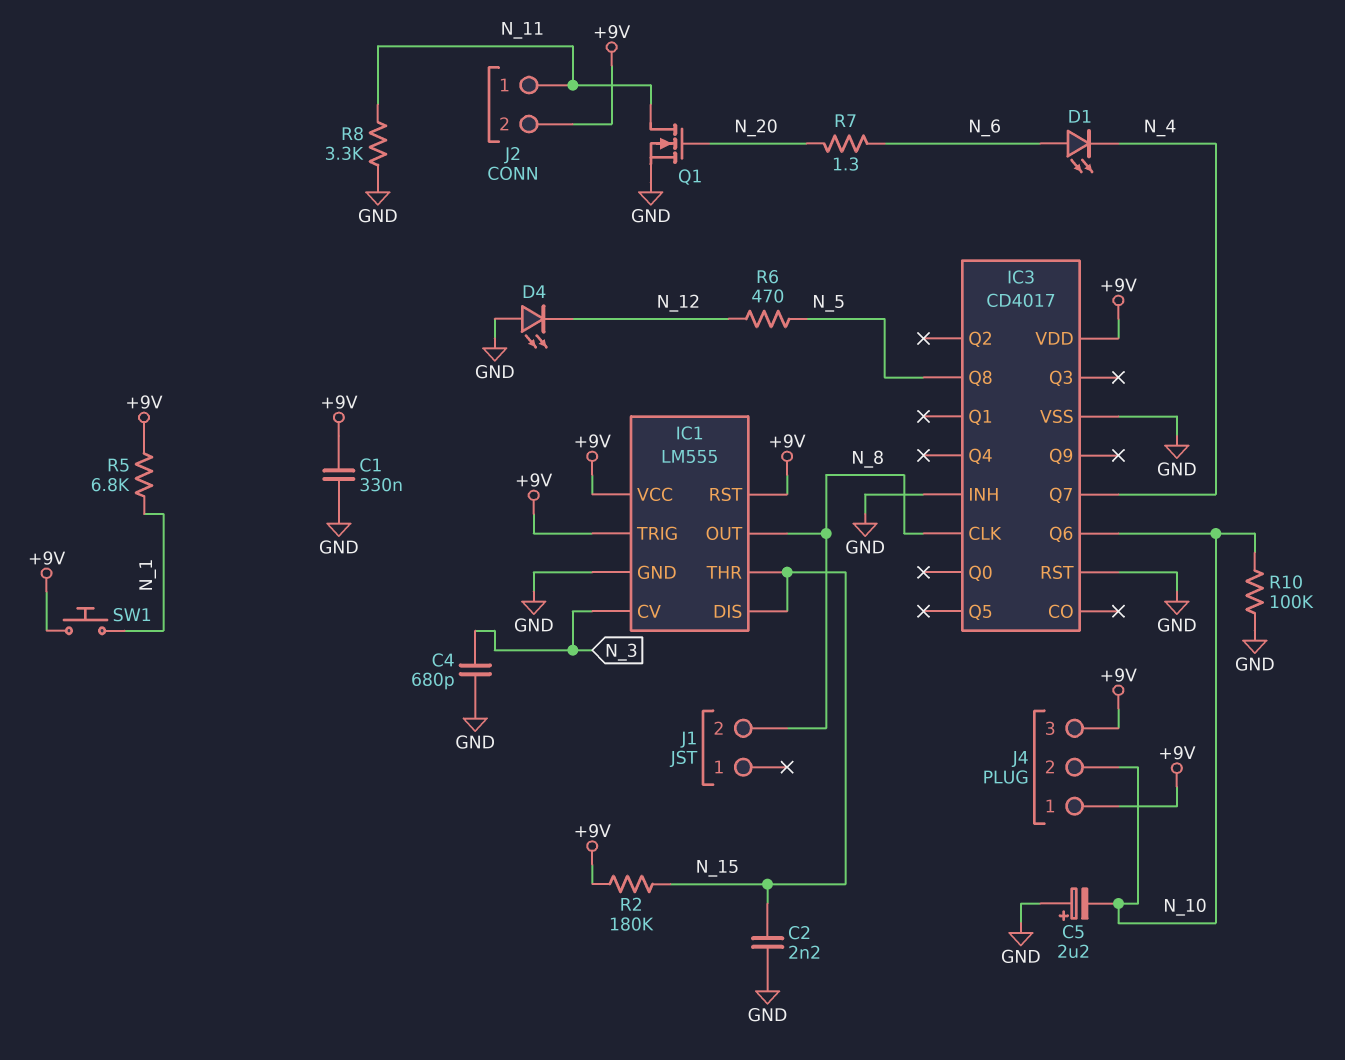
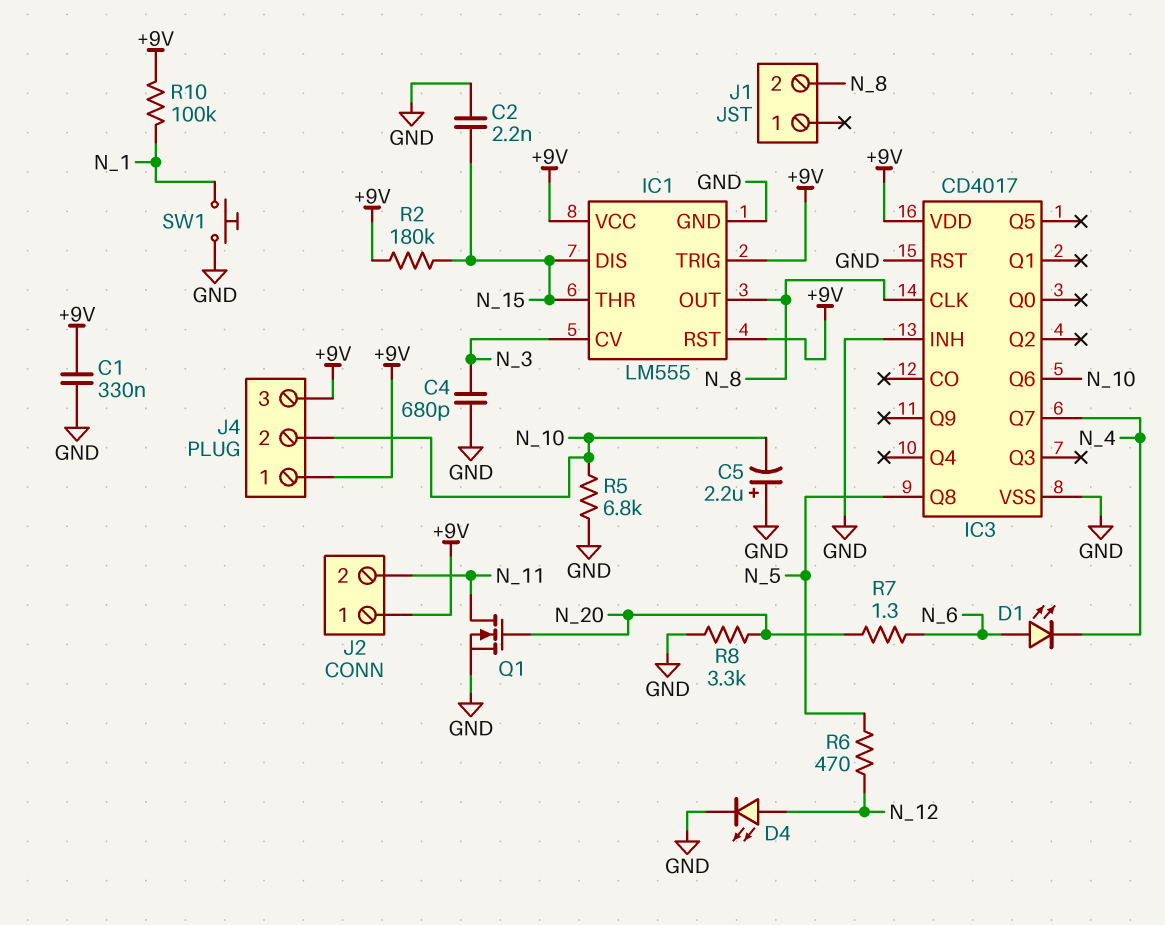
D4: LED (A GND, K N_12) -> LED (A N_12, K GND)
J2 pin 1: N_11 -> +9V
J2 pin 2: +9V -> N_11
R5: 6.8k (+9V, N_1) -> 6.8k (GND, N_10)
R8: 3.3k (GND, N_11) -> 3.3k (GND, N_20)
R10: 100k (GND, N_10) -> 100k (+9V, N_1)
SW1: button (+9V, N_1) -> button (GND, N_1)

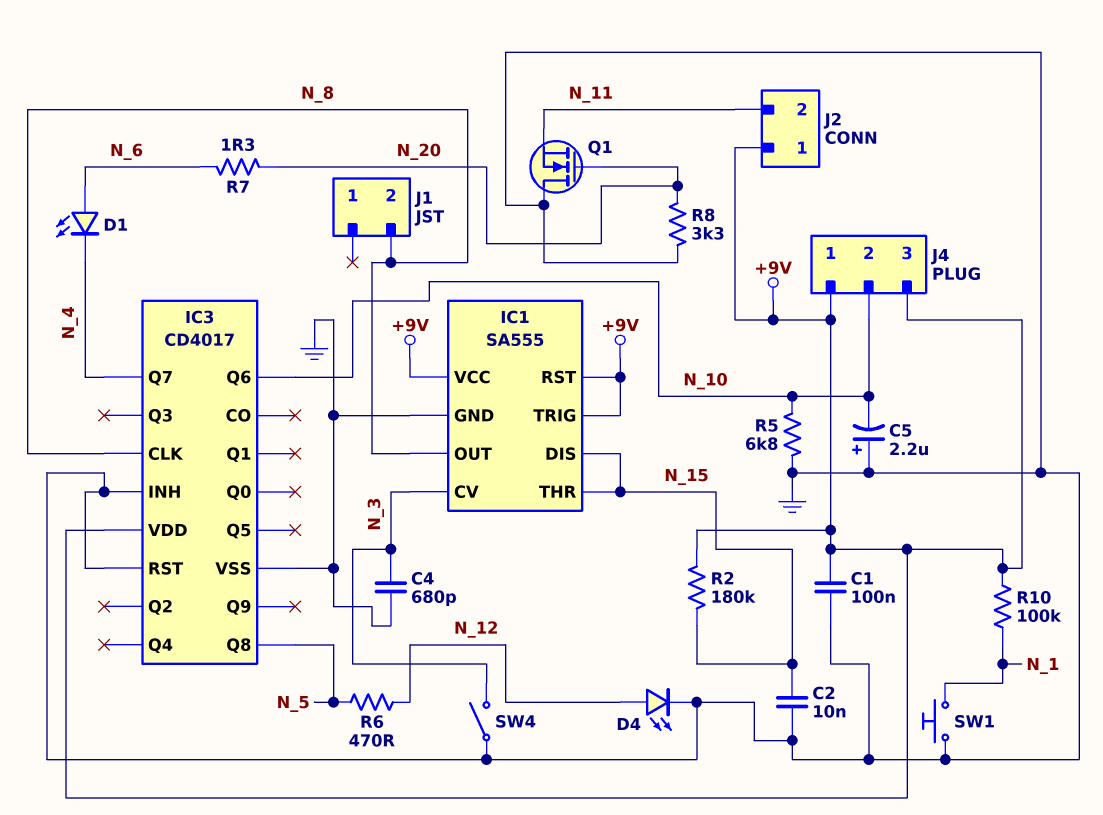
C1: 330nF (+9V, GND) -> 100nF (+9V, GND)
C2: 2.2nF (GND, N_15) -> 10nF (GND, N_15)
IC1: LM555 -> SA555
Q1: NMOS (G N_20, D N_11, S GND) -> NMOS (G N_20, D GND, S N_11)
SW4: none -> switch (GND, N_3)

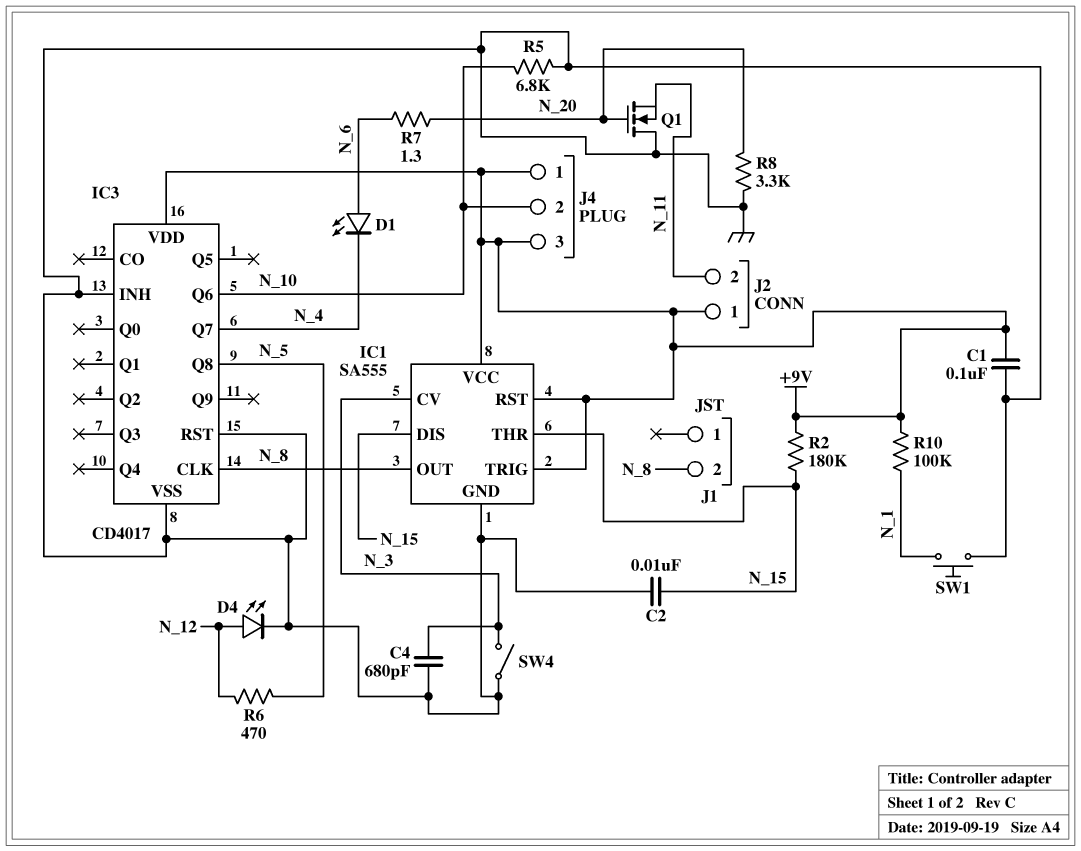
C5: 2.2uF (plus GND, minus N_10) -> none

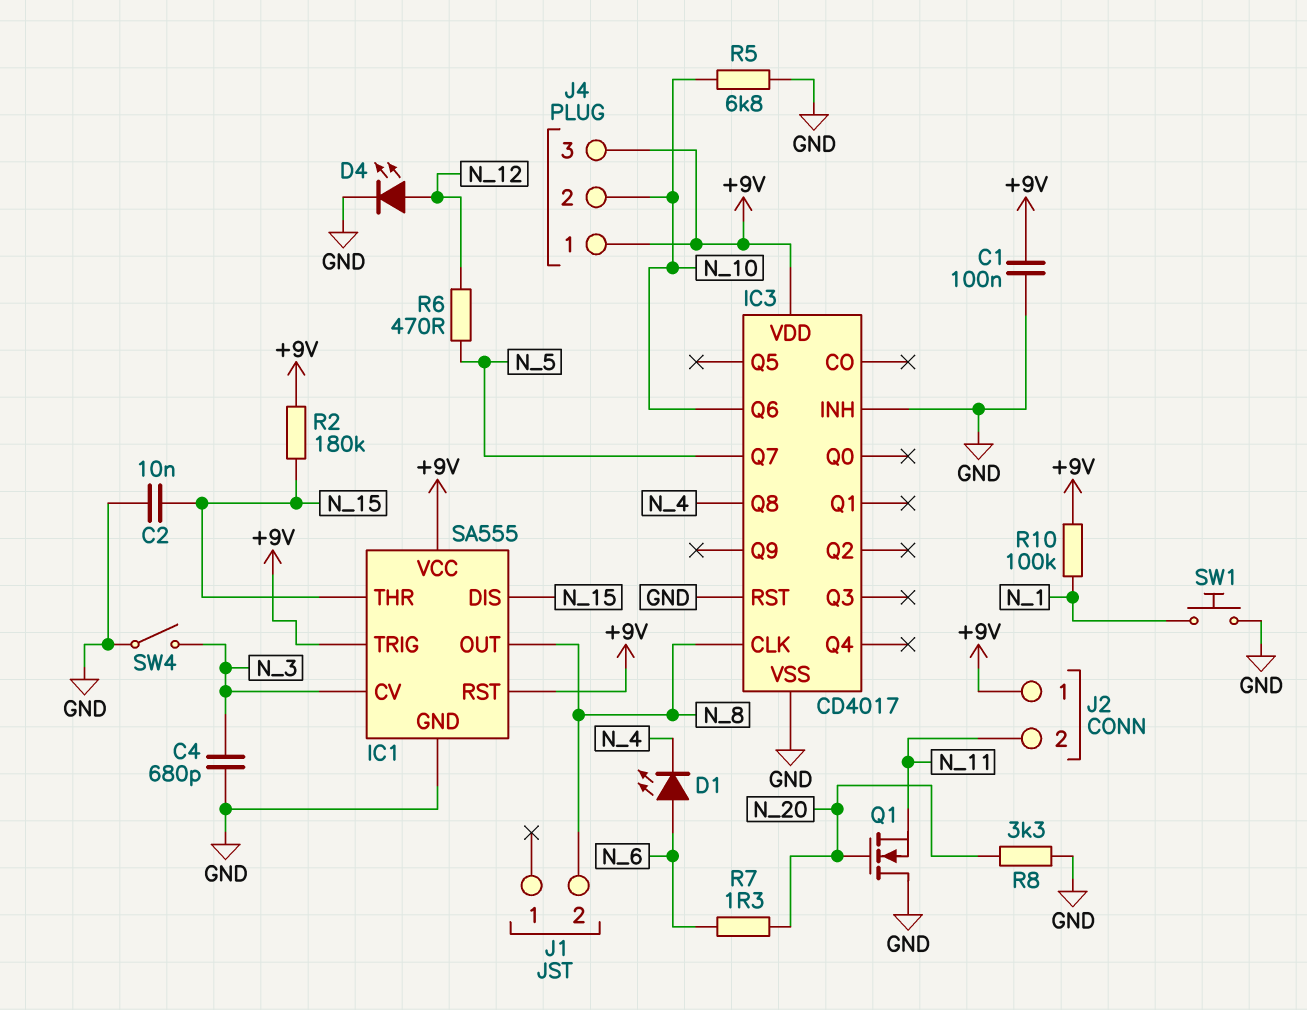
IC3 pin Q7: N_4 -> N_5
IC3 pin Q8: N_5 -> N_4

